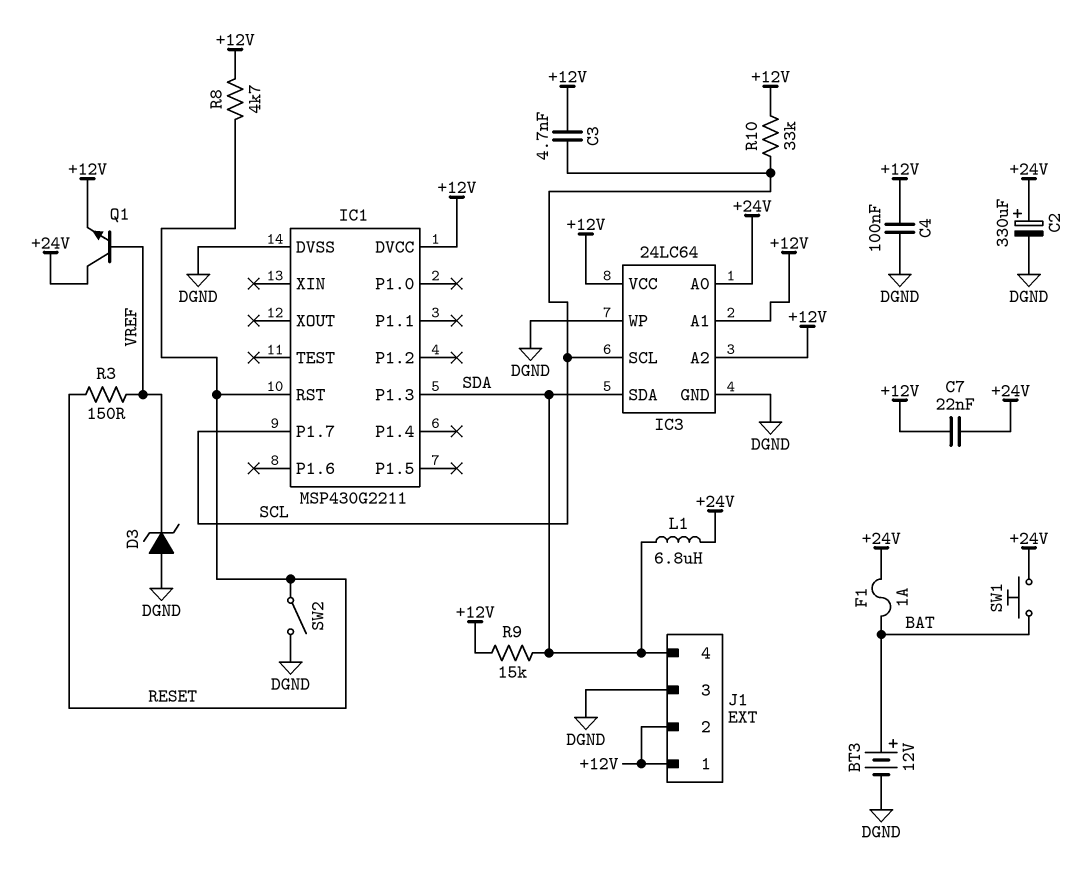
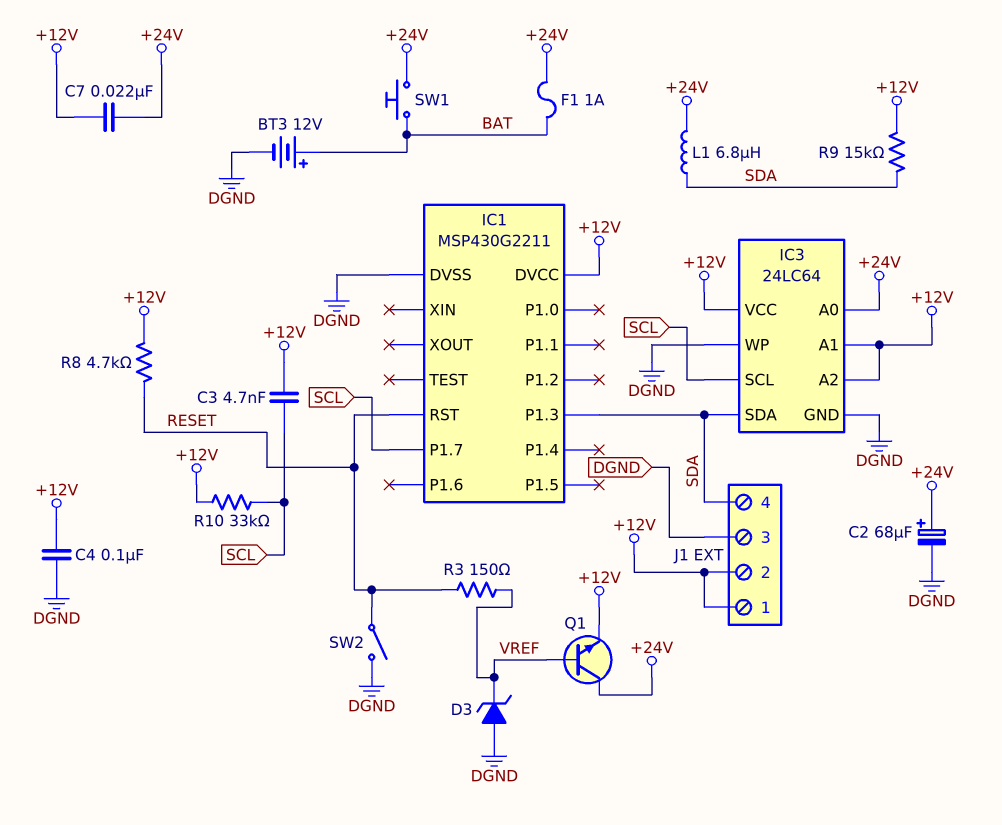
C2: 330uF (plus +24V, minus DGND) -> 68uF (plus +24V, minus DGND)

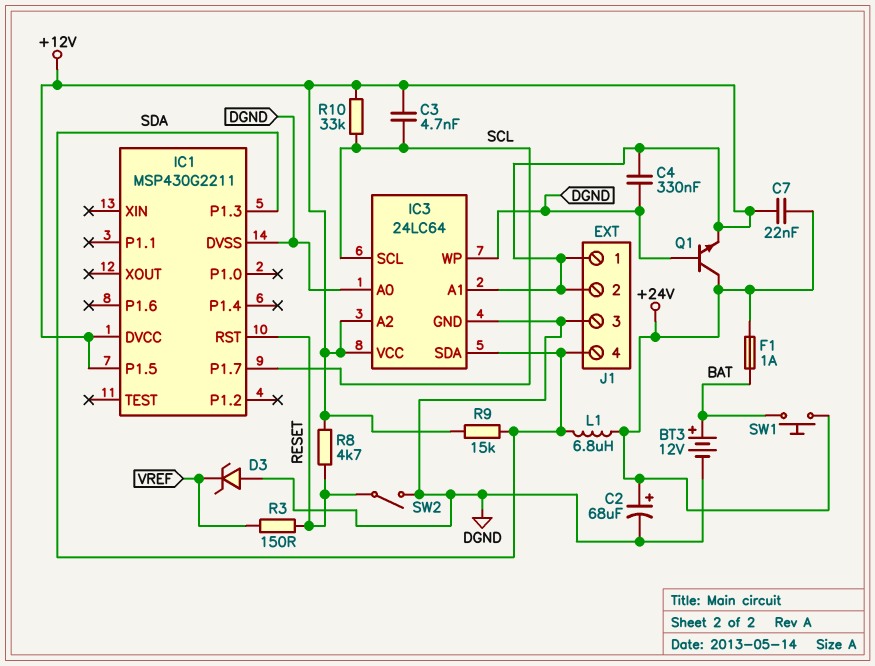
C4: 100nF (+12V, DGND) -> 330nF (+12V, DGND)
IC1 pin P1.5: none -> +12V
IC3 pin A0: +24V -> DGND
Q1: NPN (B VREF, C +24V, E +12V) -> NPN (B DGND, C +24V, E +12V)

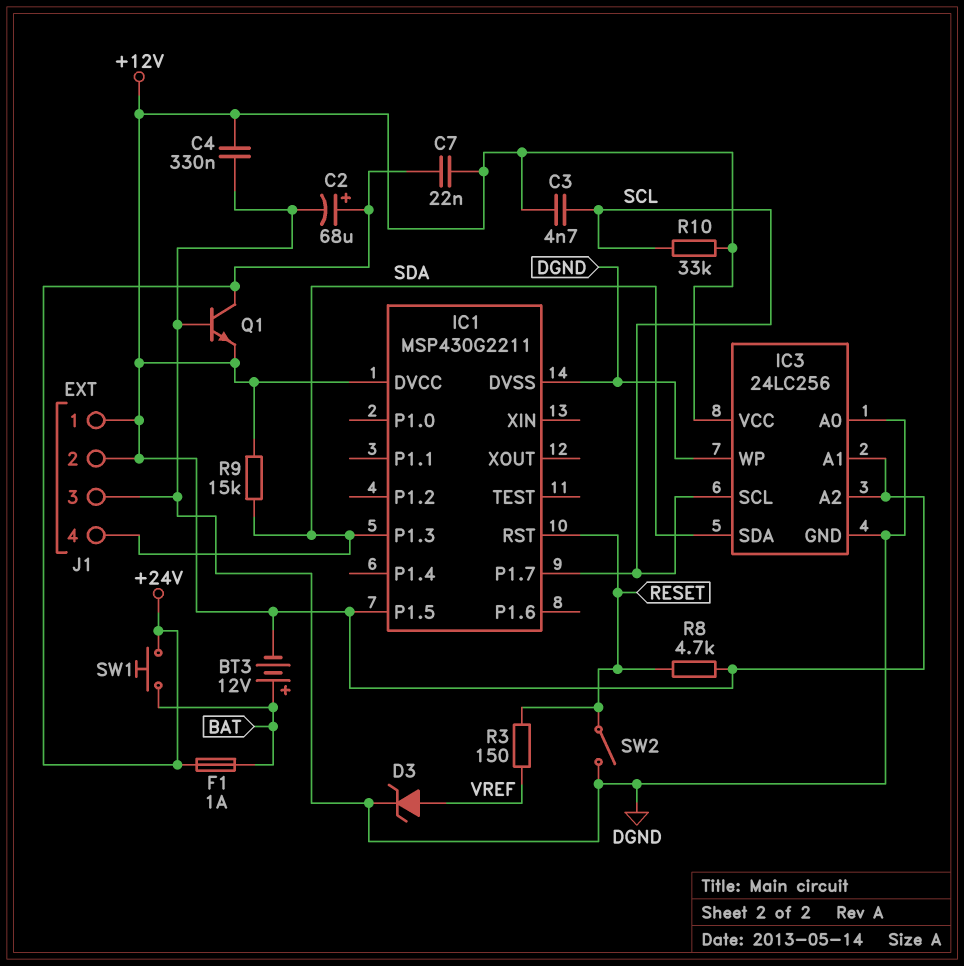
BT3: 12V (plus BAT, minus DGND) -> 12V (plus BAT, minus +12V)
D3: zener (A DGND, K VREF) -> zener (A VREF, K DGND)
IC3: 24LC64 -> 24LC256
L1: 6.8uH (+24V, SDA) -> none

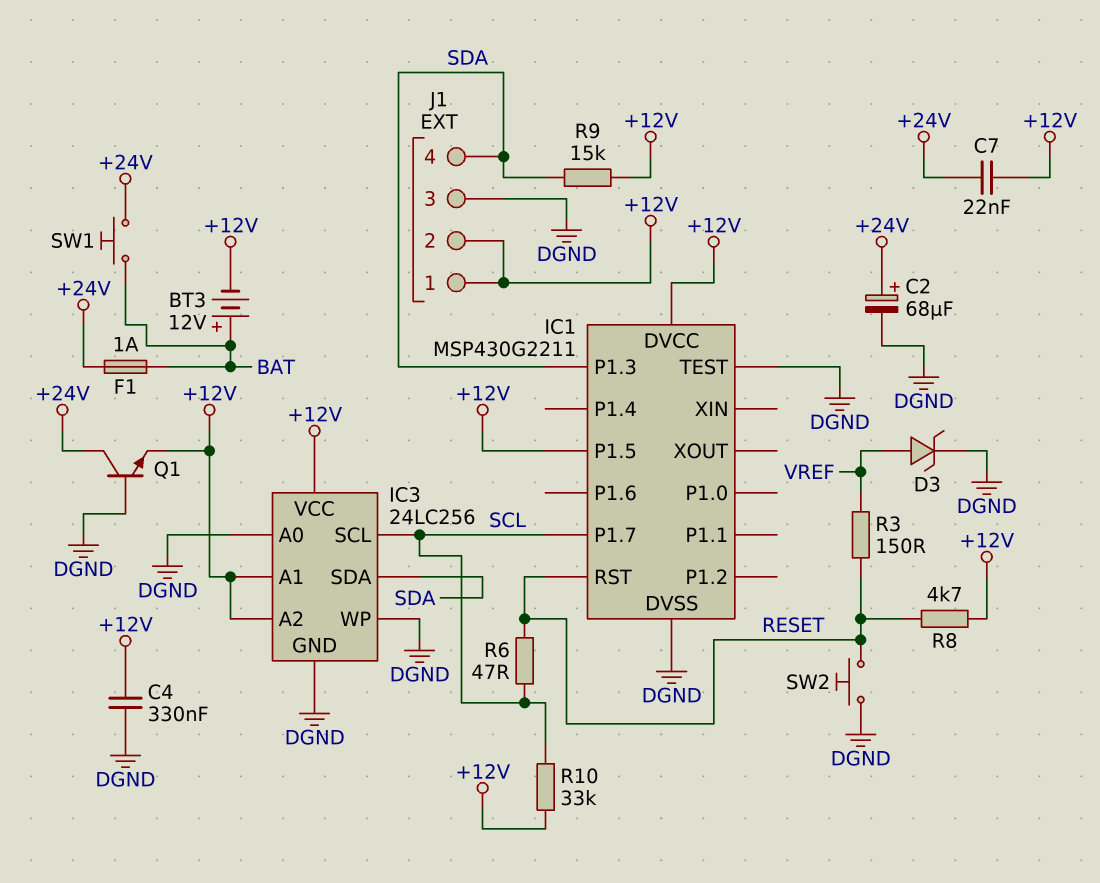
C3: 4.7nF (+12V, SCL) -> none
IC1 pin TEST: none -> DGND
R6: none -> 47 (RESET, SCL)
SW2: switch (DGND, RESET) -> button (DGND, RESET)

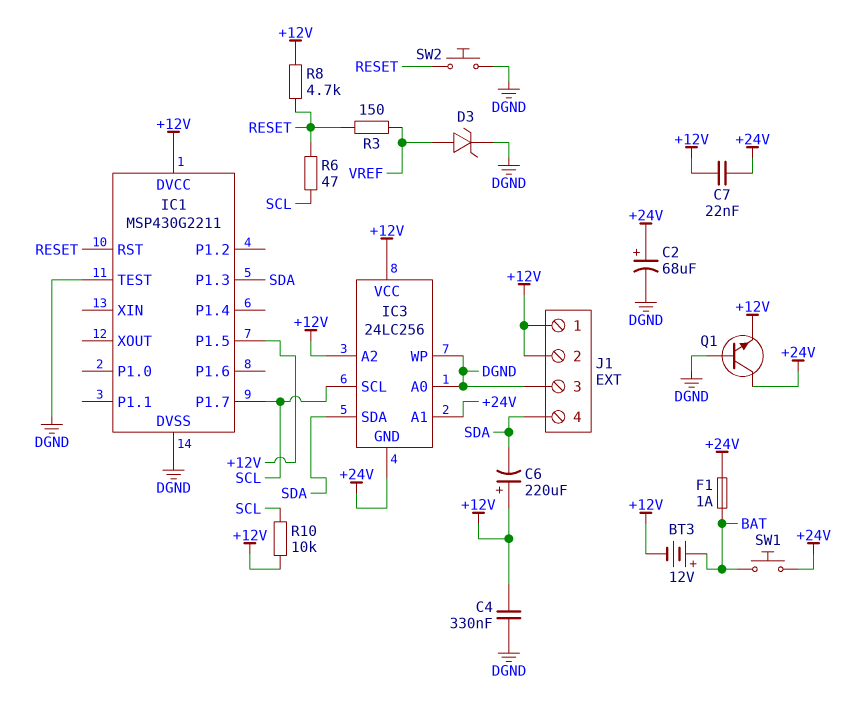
C6: none -> 220uF (plus +12V, minus SDA)
IC3 pin A1: +12V -> +24V
IC3 pin GND: DGND -> +24V
R9: 15k (+12V, SDA) -> none
R10: 33k (+12V, SCL) -> 10k (+12V, SCL)

